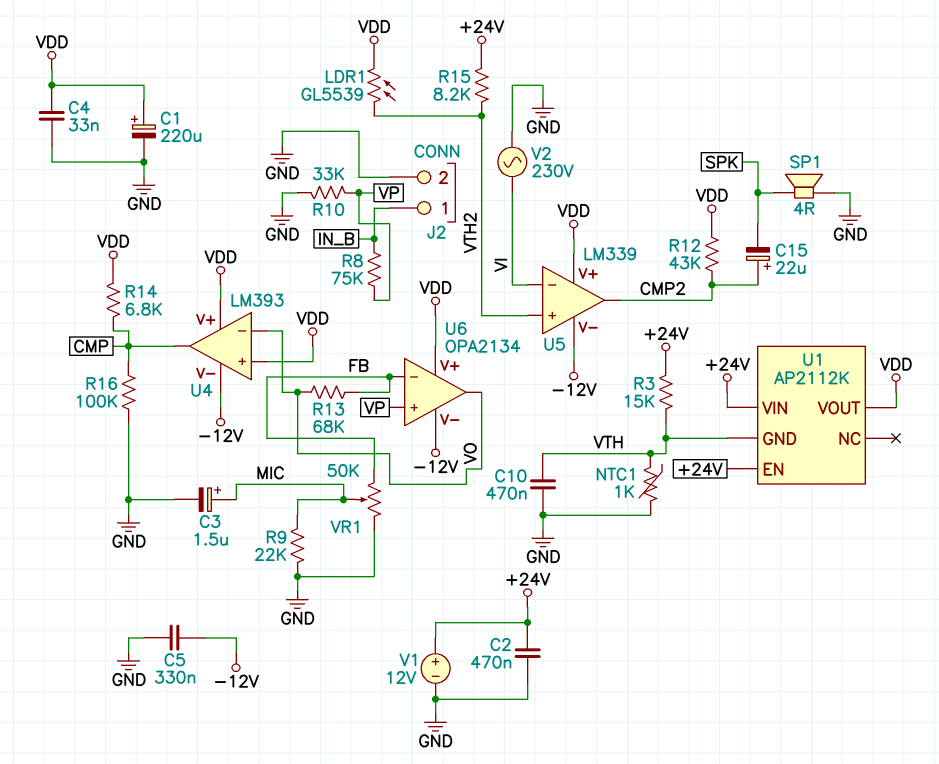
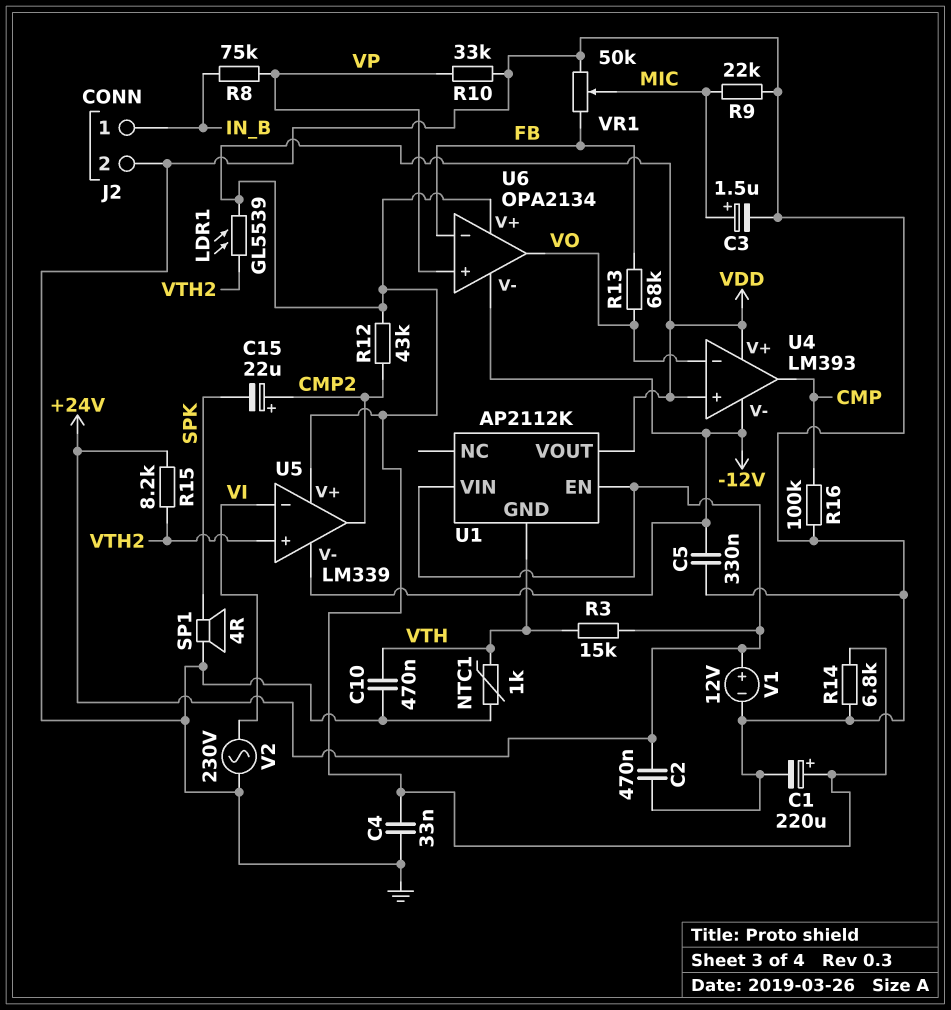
R14: 6.8k (CMP, VDD) -> 6.8k (GND, VDD)

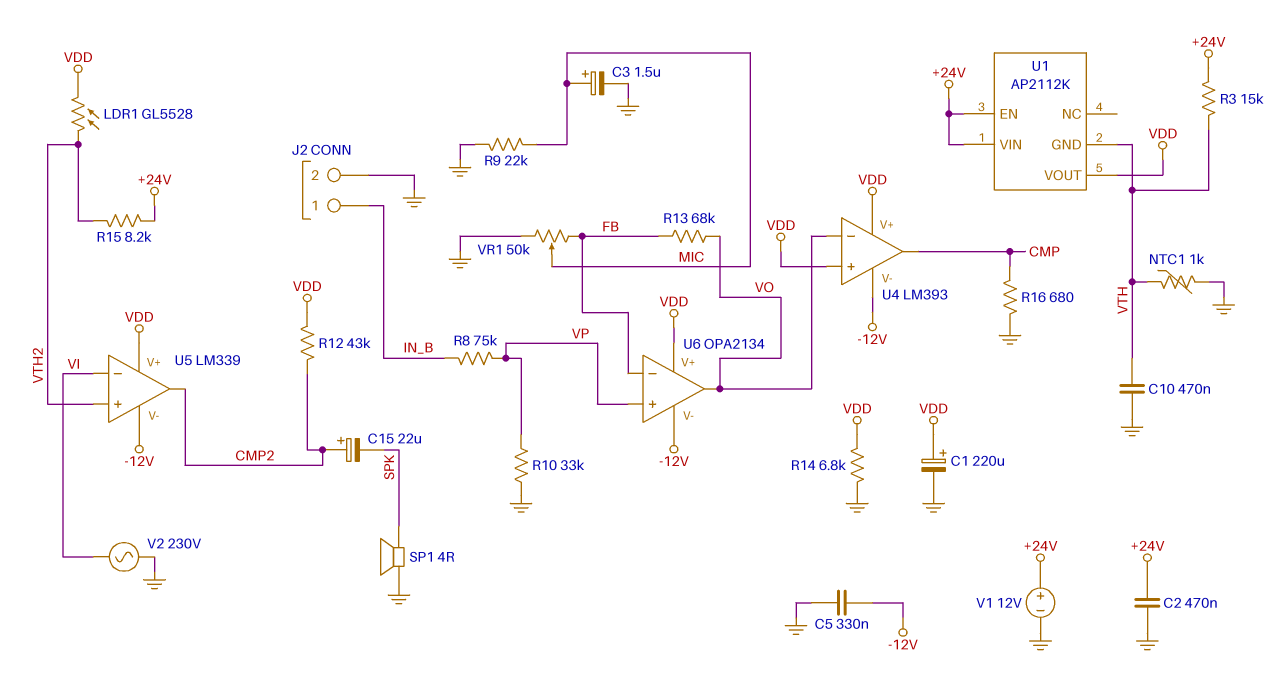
C4: 33nF (GND, VDD) -> none
LDR1: GL5539 (VDD, VTH2) -> GL5528 (VDD, VTH2)
R16: 100k (CMP, GND) -> 680 (CMP, GND)

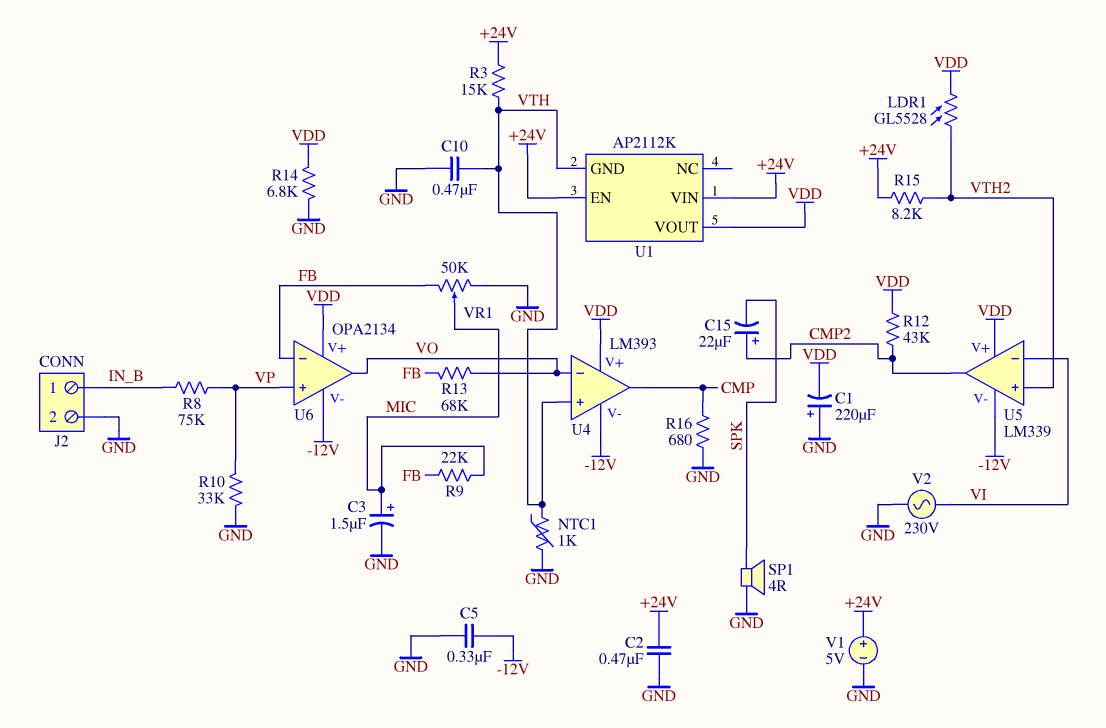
C1: 220uF (plus VDD, minus GND) -> 220uF (plus GND, minus VDD)
R9: 22k (GND, MIC) -> 22k (FB, MIC)
U4 pin in+: VDD -> VTH
V1: 12V (plus +24V, minus GND) -> 5V (plus +24V, minus GND)

